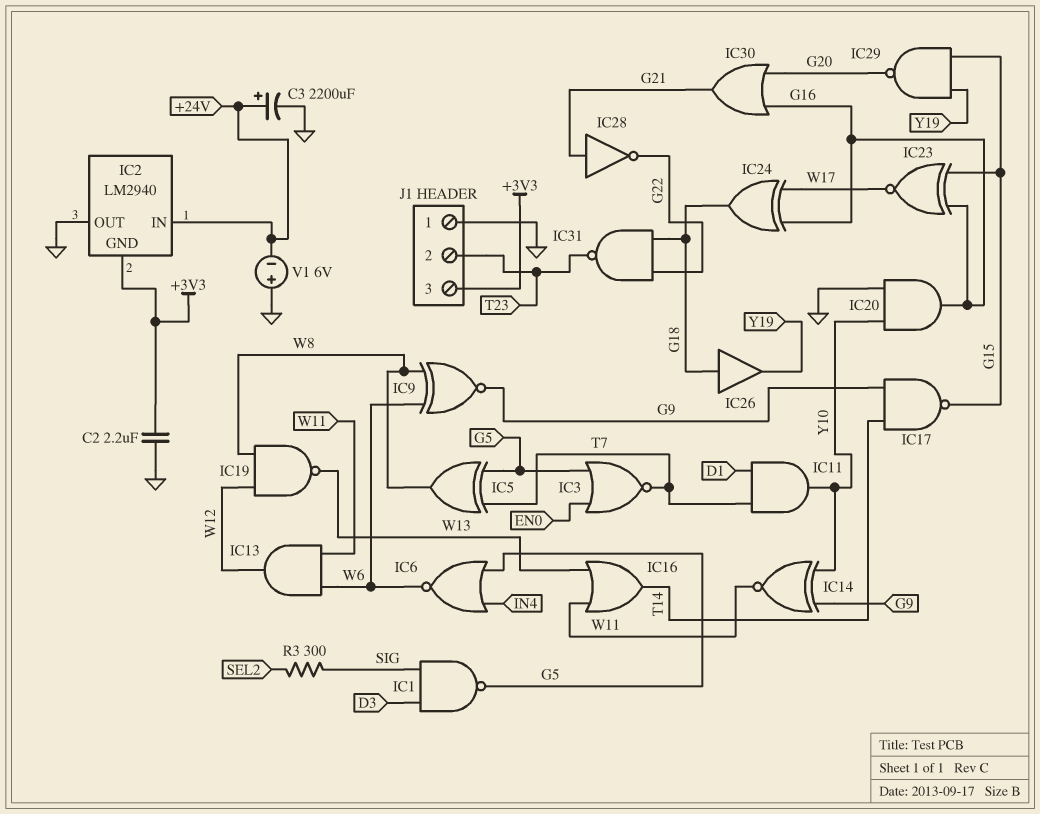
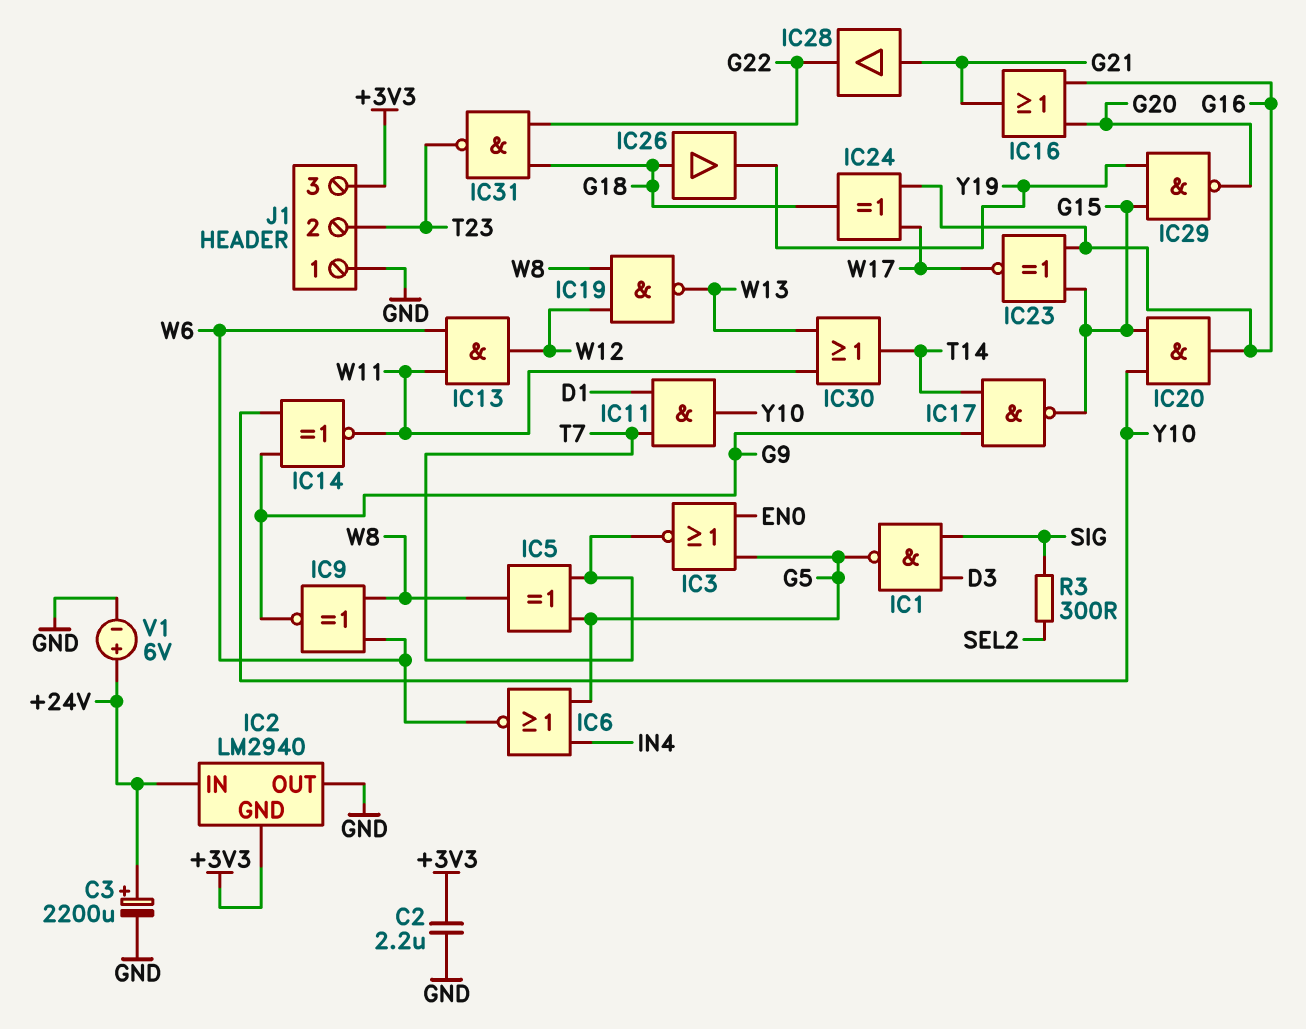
IC16: OR (in W11, in W13, out T14) -> OR (in G16, in G20, out G21)
IC20: AND (in GND, in Y10, out G16) -> AND (in G15, in Y10, out G16)
IC28: NOT (in G21, out G22) -> buffer (in G21, out G22)
IC30: OR (in G16, in G20, out G21) -> OR (in W11, in W13, out T14)
V1: 6V (plus GND, minus +24V) -> 6V (plus +24V, minus GND)

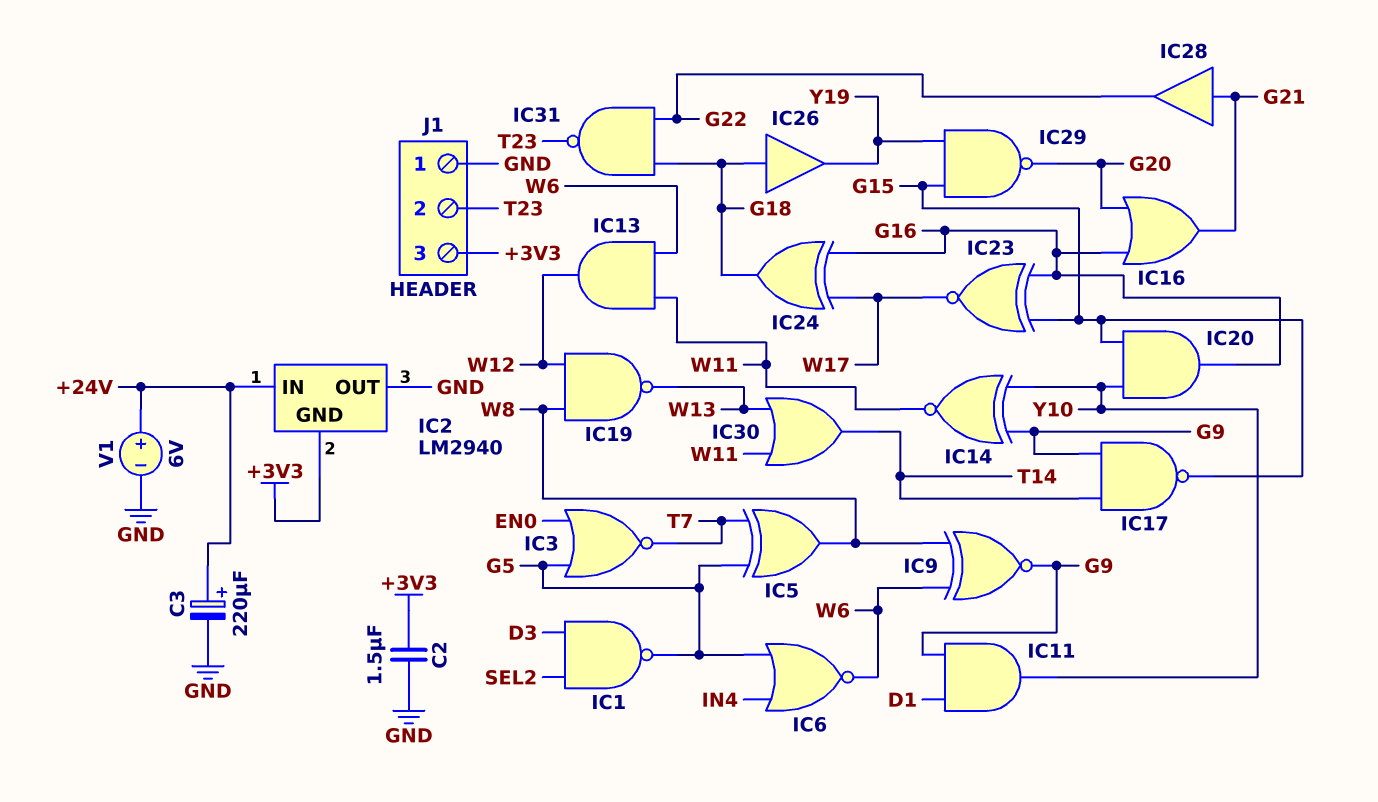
C2: 2.2uF (+3V3, GND) -> 1.5uF (+3V3, GND)
C3: 2200uF (plus +24V, minus GND) -> 220uF (plus +24V, minus GND)
IC1: NAND (in D3, in SIG, out G5) -> NAND (in D3, in SEL2, out G5)
IC11: AND (in D1, in T7, out Y10) -> AND (in D1, in G9, out Y10)
R3: 300 (SEL2, SIG) -> none

